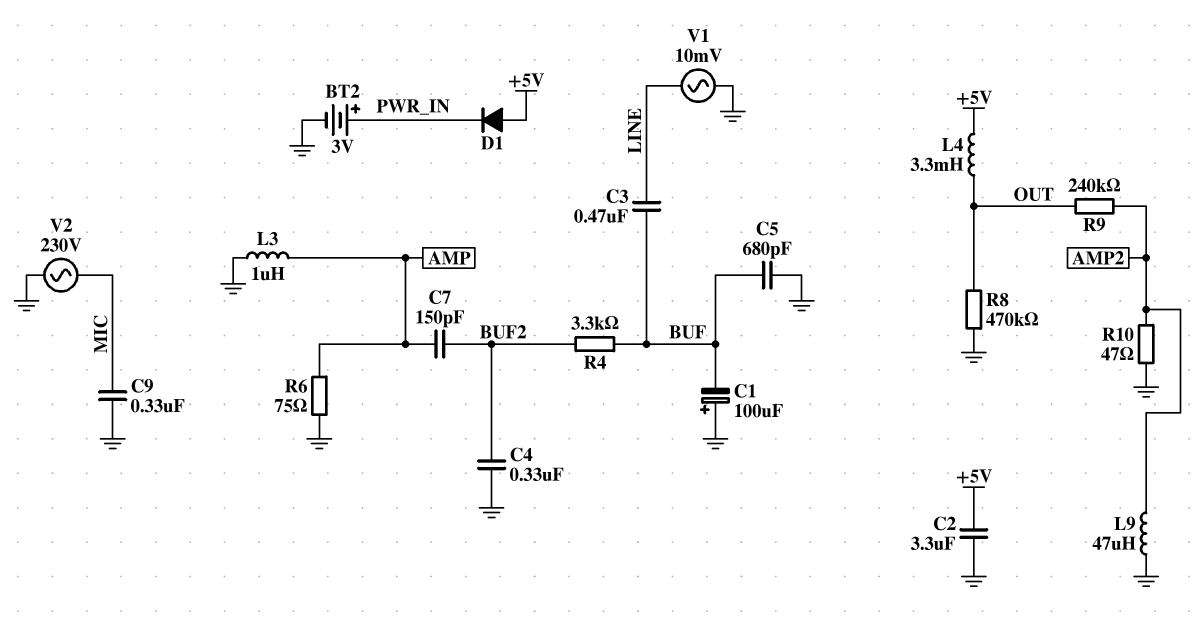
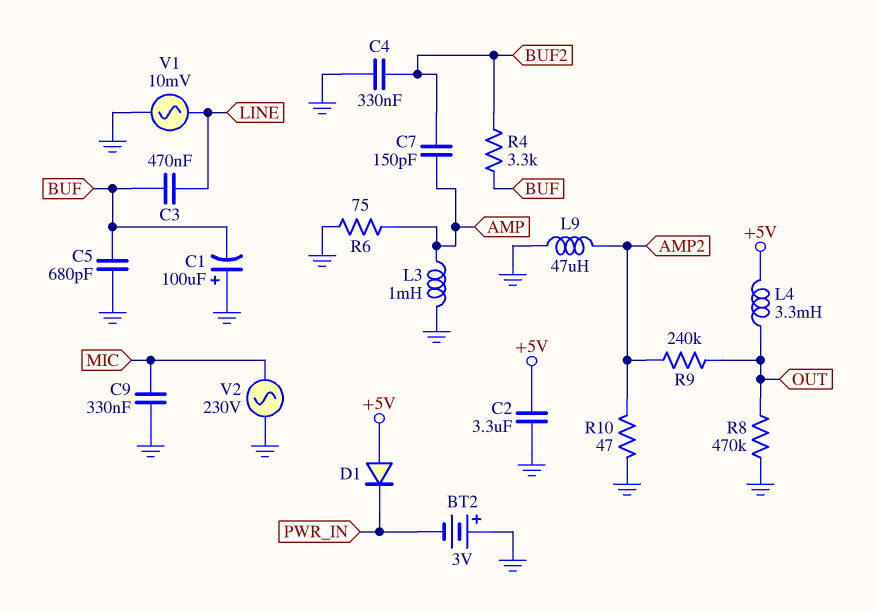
BT2: 3V (plus PWR_IN, minus GND) -> 3V (plus GND, minus PWR_IN)
L3: 1uH (AMP, GND) -> 1mH (AMP, GND)

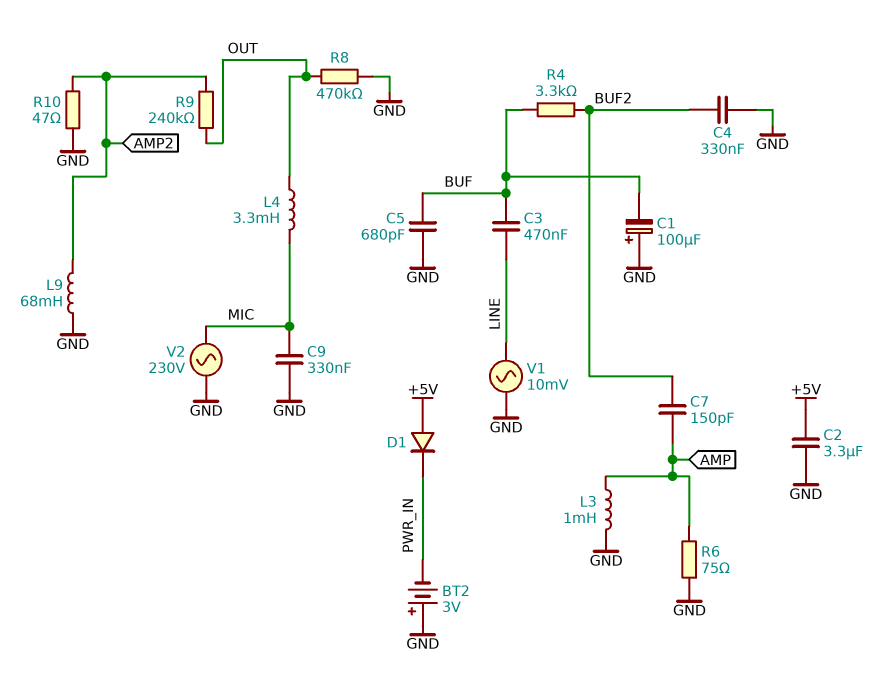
L4: 3.3mH (+5V, OUT) -> 3.3mH (MIC, OUT)
L9: 47uH (AMP2, GND) -> 68mH (AMP2, GND)

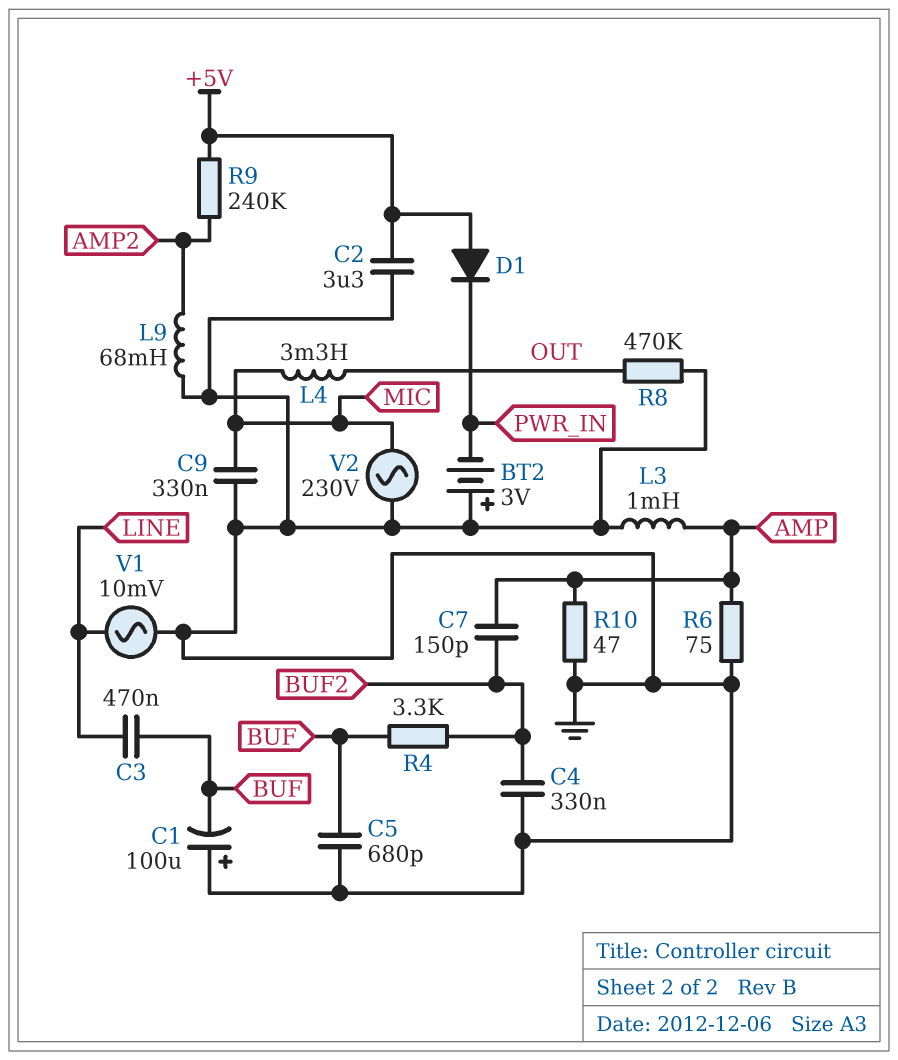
R9: 240k (AMP2, OUT) -> 240k (+5V, AMP2)
R10: 47 (AMP2, GND) -> 47 (AMP, GND)

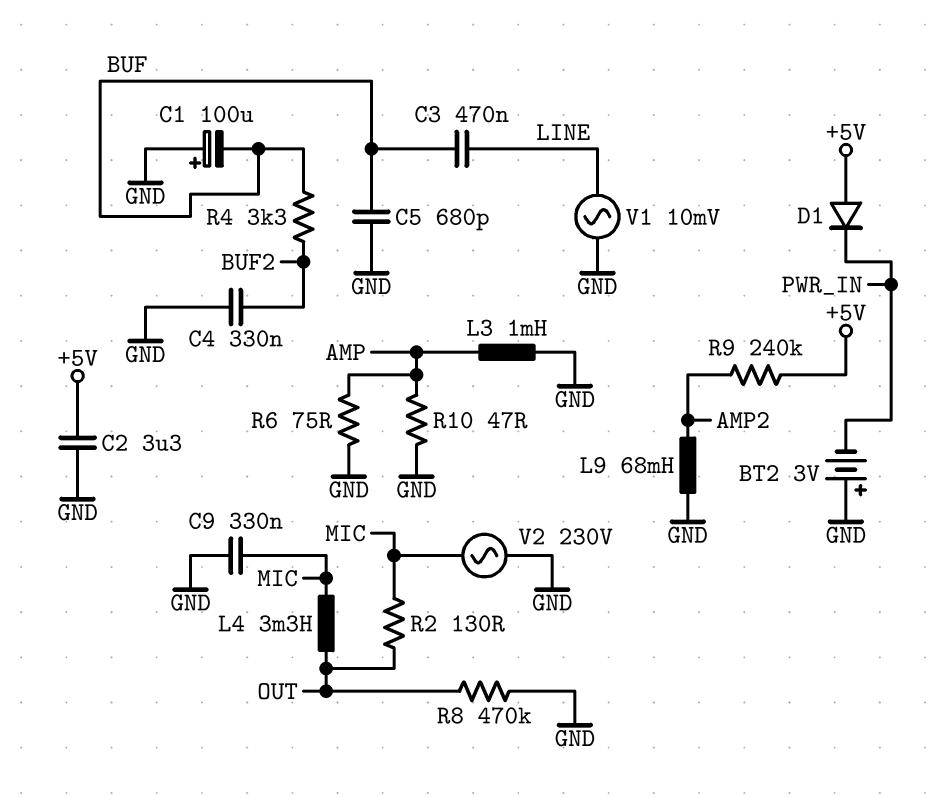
C7: 150pF (AMP, BUF2) -> none
R2: none -> 130 (MIC, OUT)

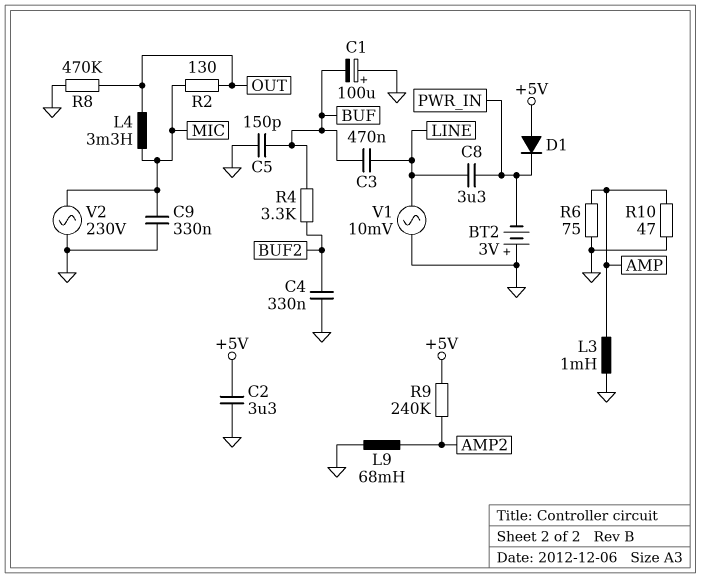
C5: 680pF (BUF, GND) -> 150pF (BUF, GND)
C8: none -> 3.3uF (LINE, PWR_IN)

